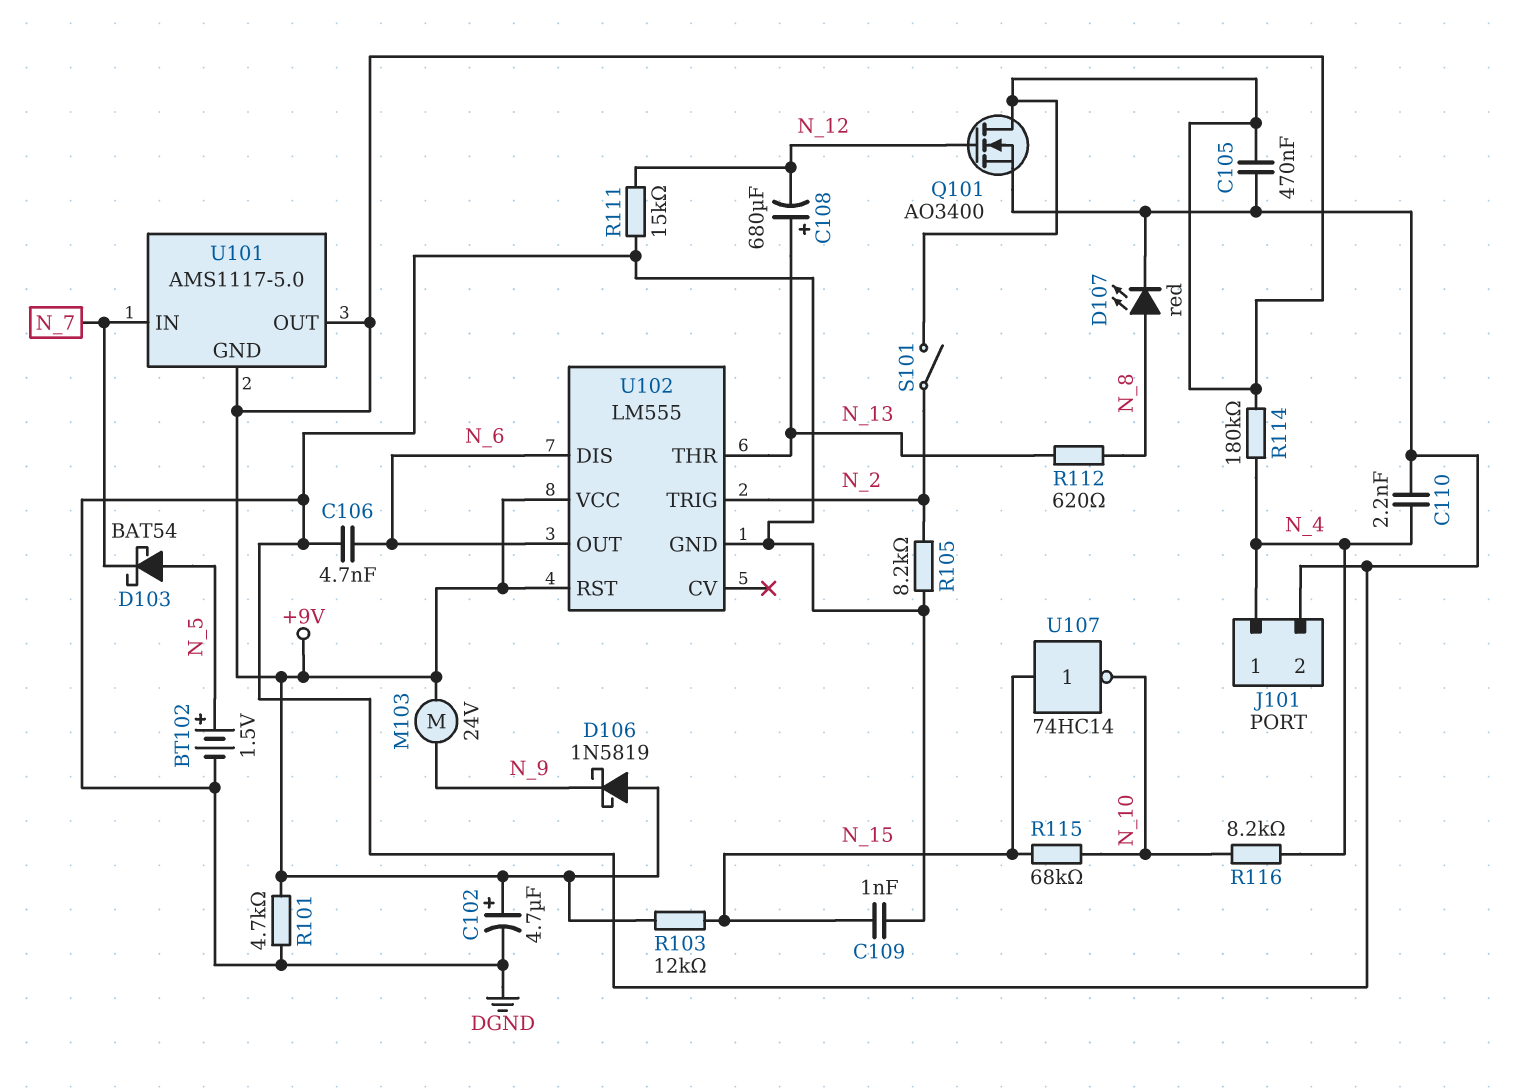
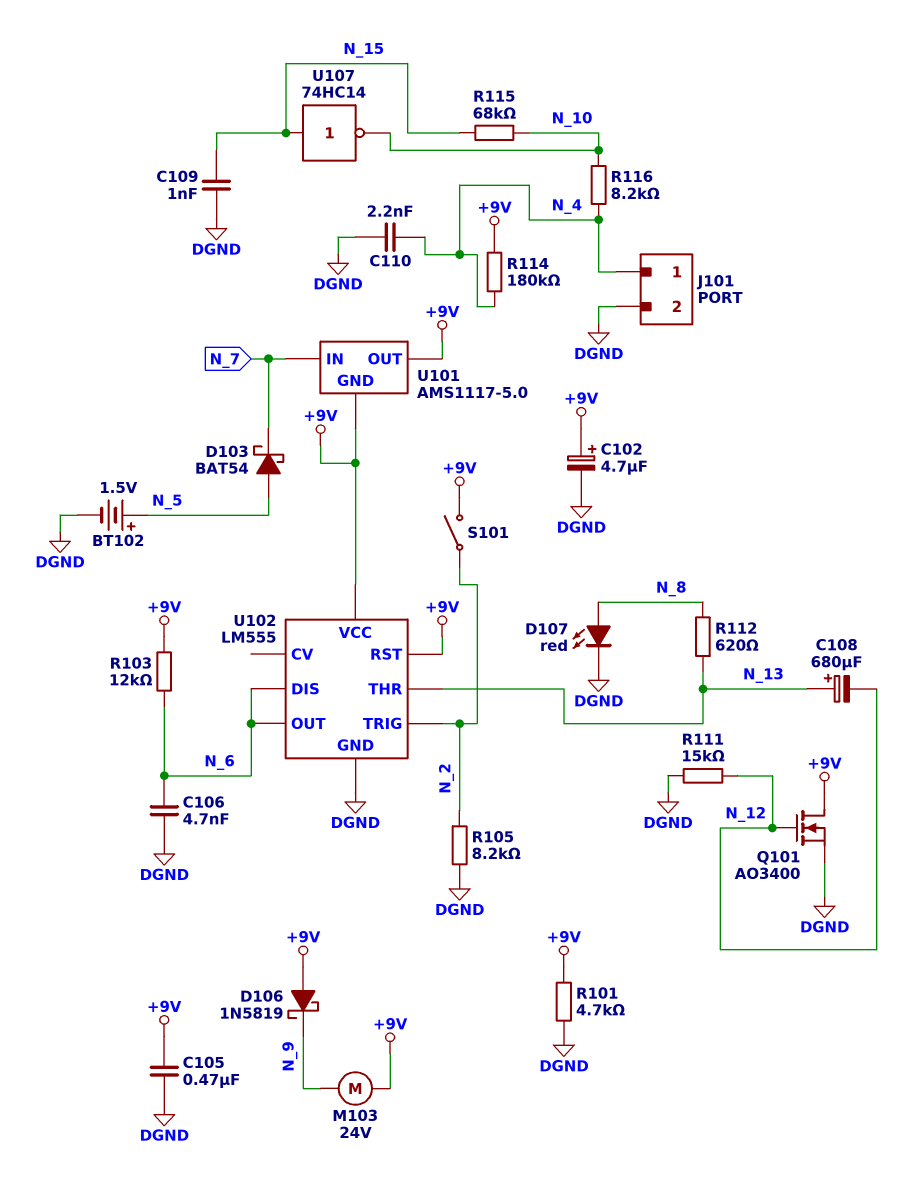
R103: 12k (+9V, N_15) -> 12k (+9V, N_6)

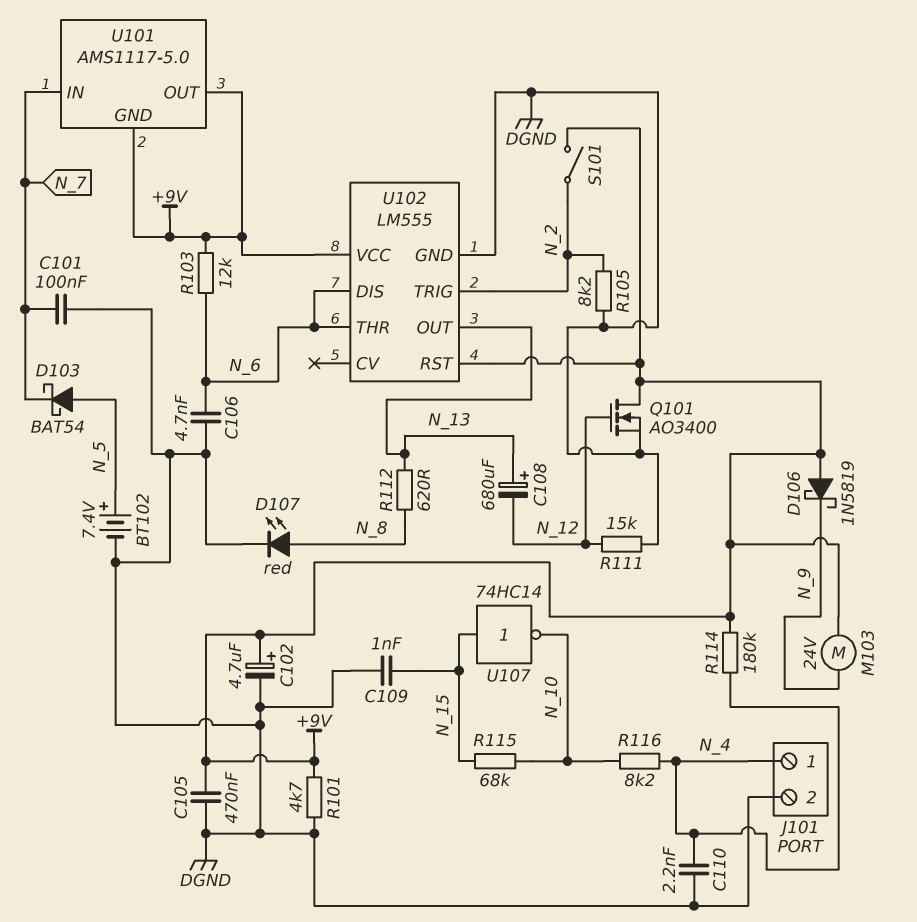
BT102: 1.5V (plus N_5, minus DGND) -> 7.4V (plus N_5, minus DGND)
C101: none -> 100nF (DGND, N_7)
U102 pin OUT: N_6 -> N_13
U102 pin THR: N_13 -> N_6

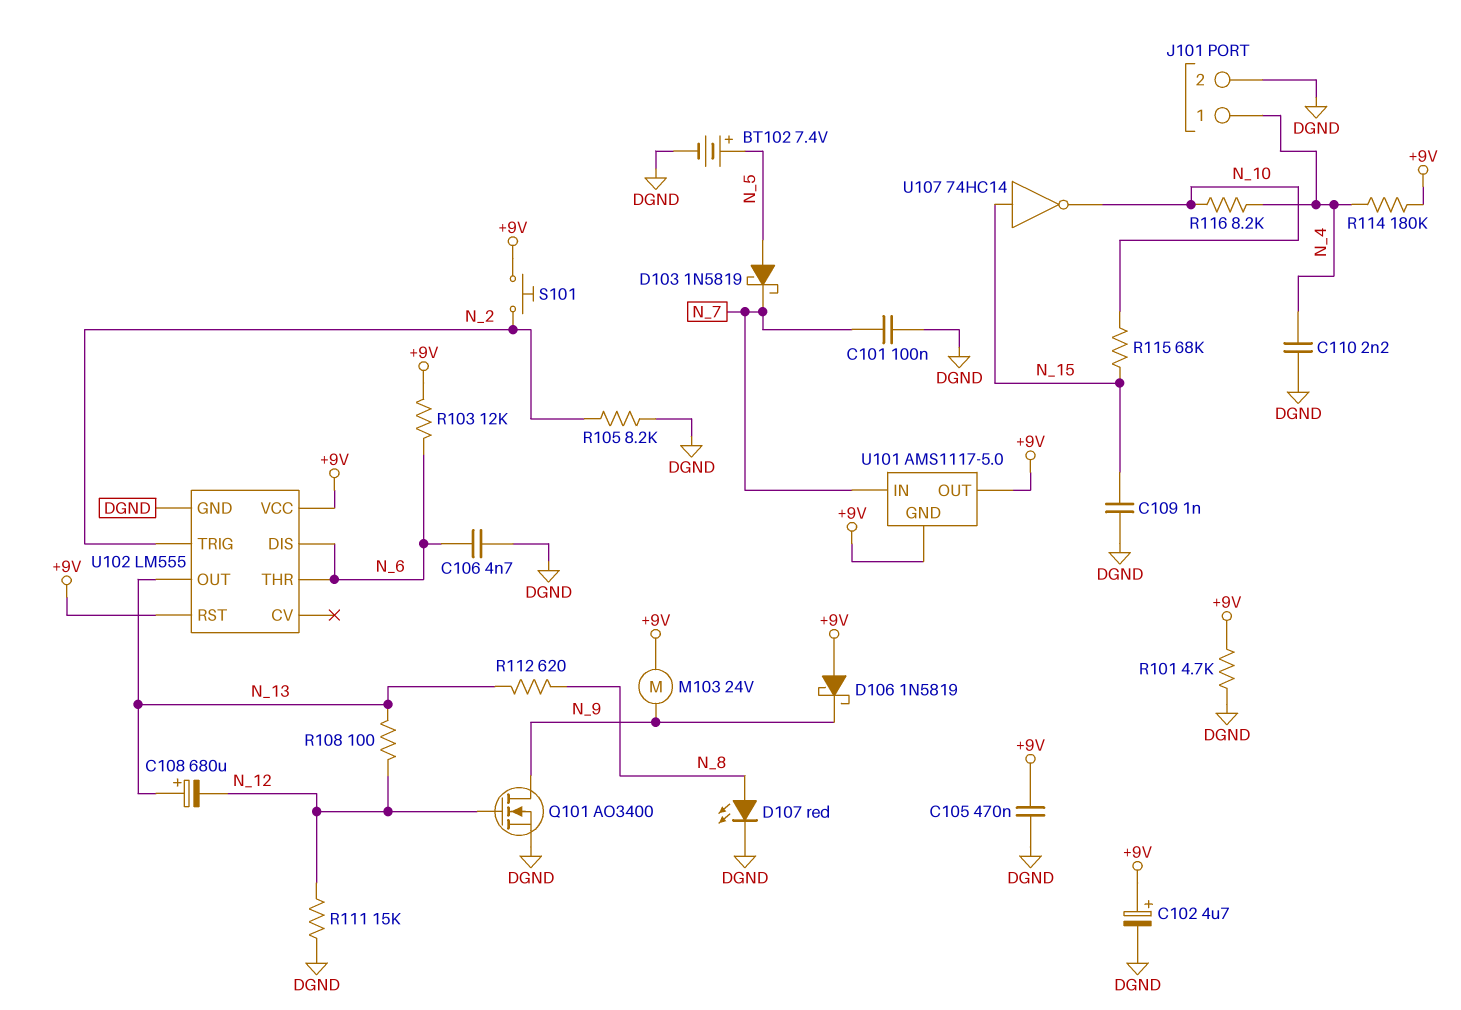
D103: schottky BAT54 (A N_5, K N_7) -> schottky 1N5819 (A N_5, K N_7)
Q101: NMOS AO3400 (G N_12, D +9V, S DGND) -> NMOS AO3400 (G N_12, D N_9, S DGND)
R108: none -> 100 (N_12, N_13)
S101: switch (+9V, N_2) -> button (+9V, N_2)

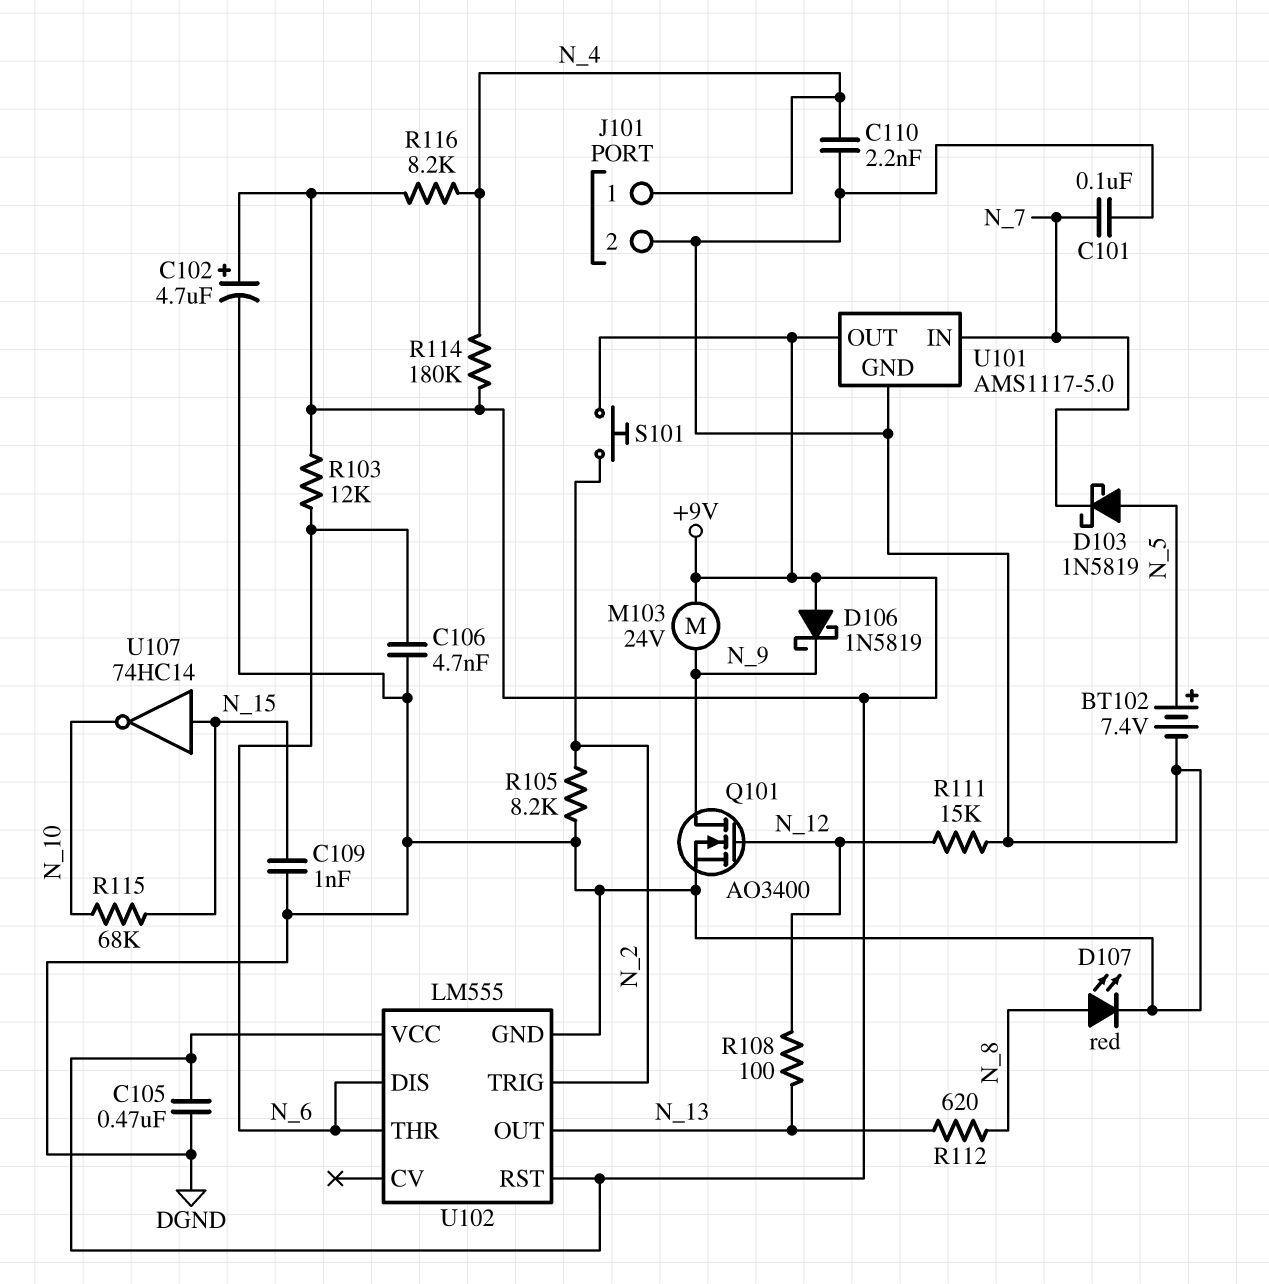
C108: 680uF (plus N_13, minus N_12) -> none
R101: 4.7k (+9V, DGND) -> none
R116: 8.2k (N_4, N_10) -> 8.2k (+9V, N_4)
U101 pin GND: +9V -> DGND

